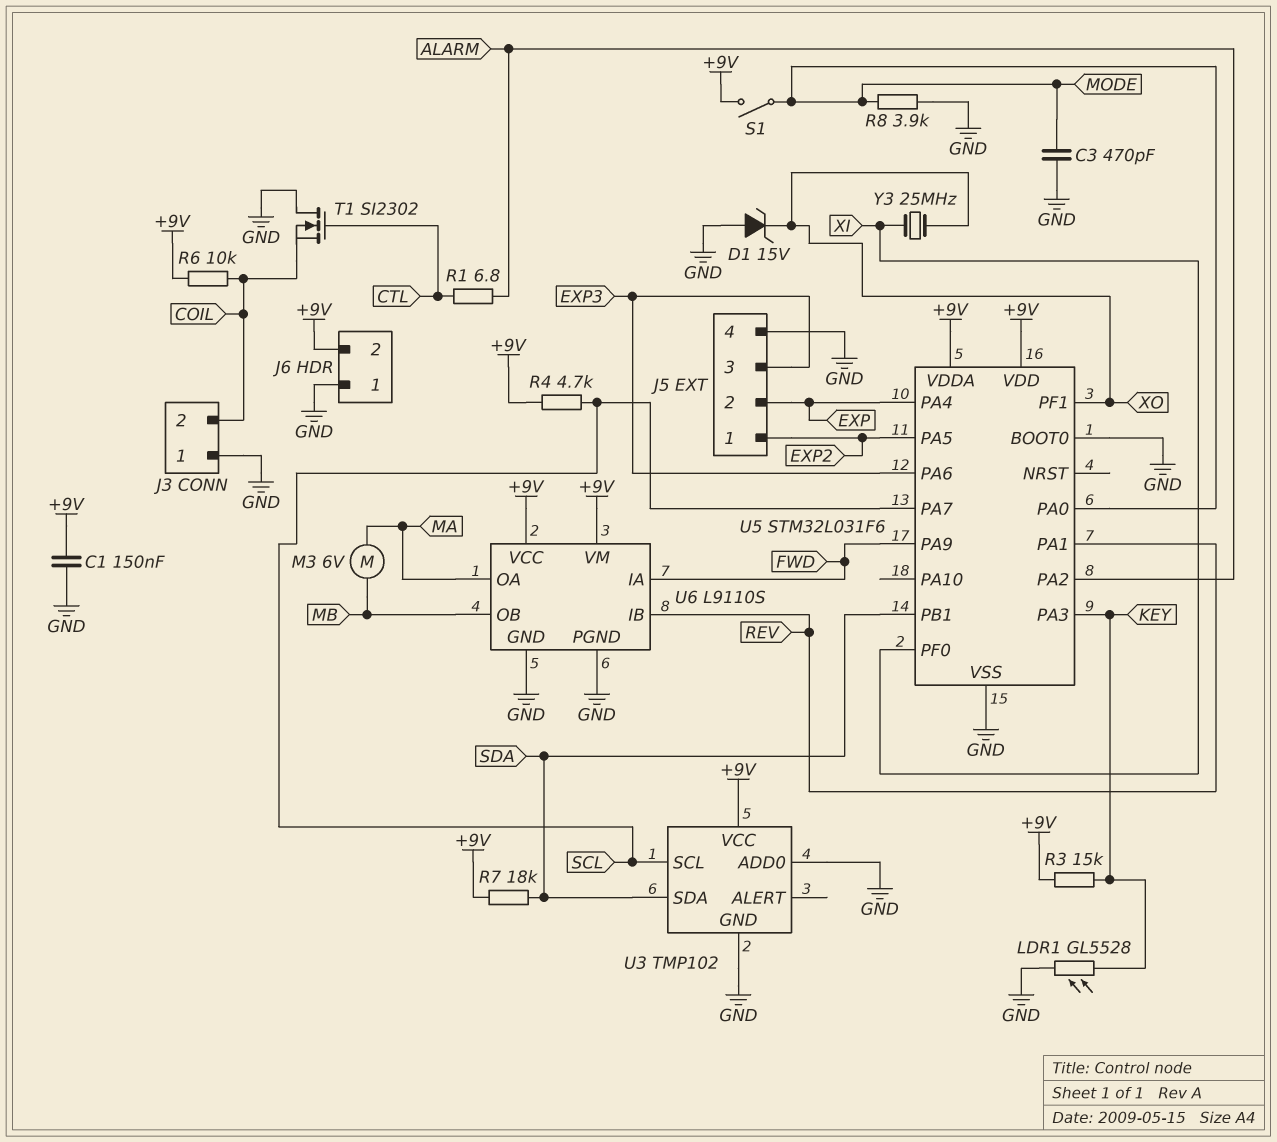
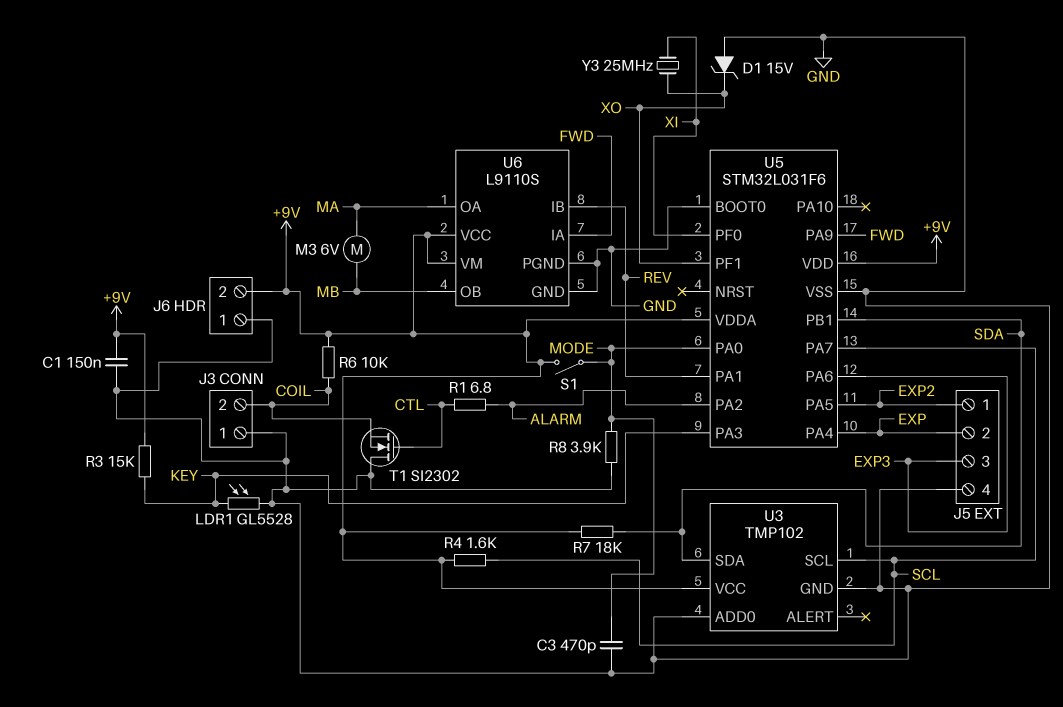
R4: 4.7k (+9V, SCL) -> 1.6k (+9V, SCL)

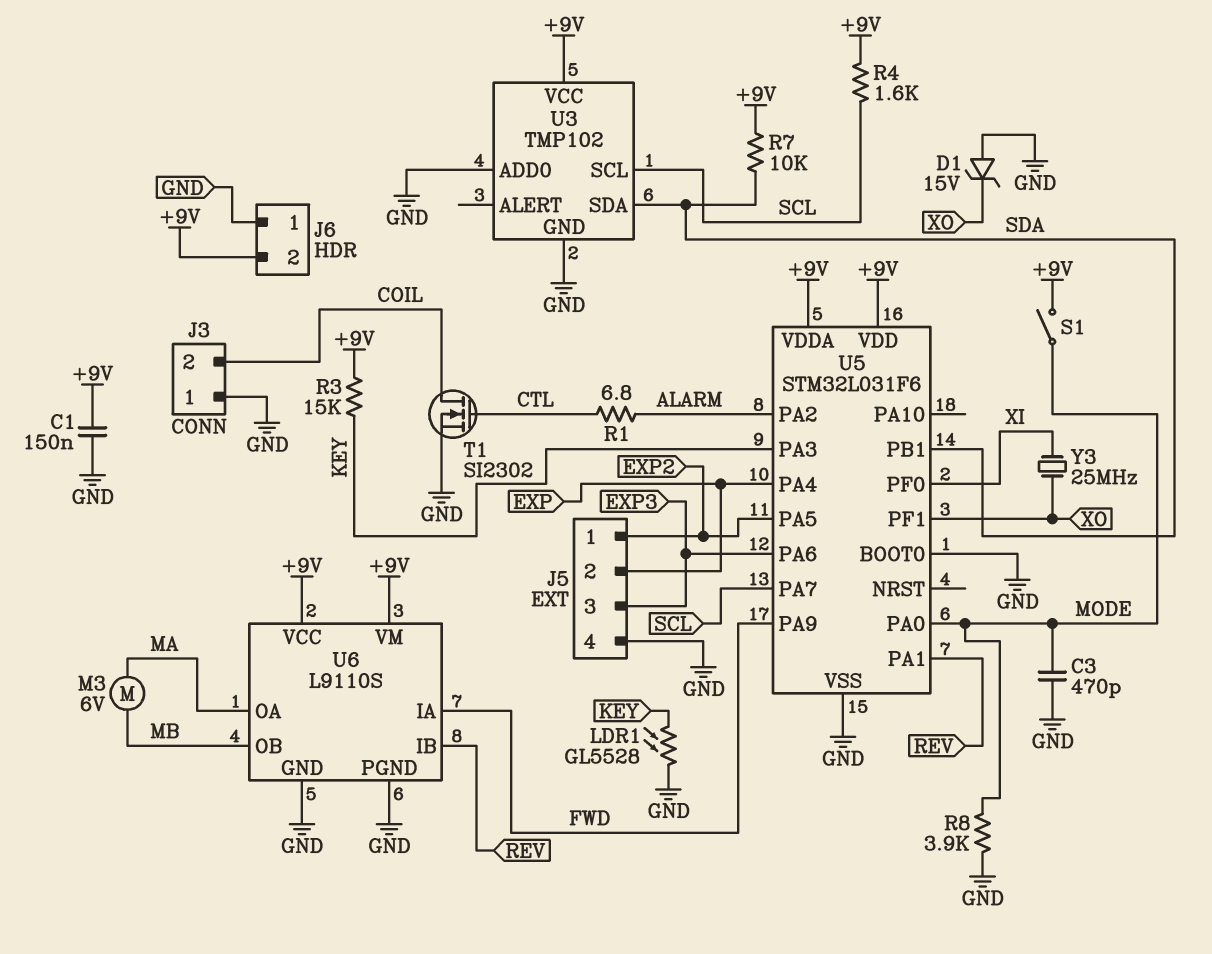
R6: 10k (+9V, COIL) -> none
R7: 18k (+9V, SDA) -> 10k (+9V, SDA)
T1: NMOS SI2302 (G CTL, D GND, S COIL) -> NMOS SI2302 (G CTL, D COIL, S GND)

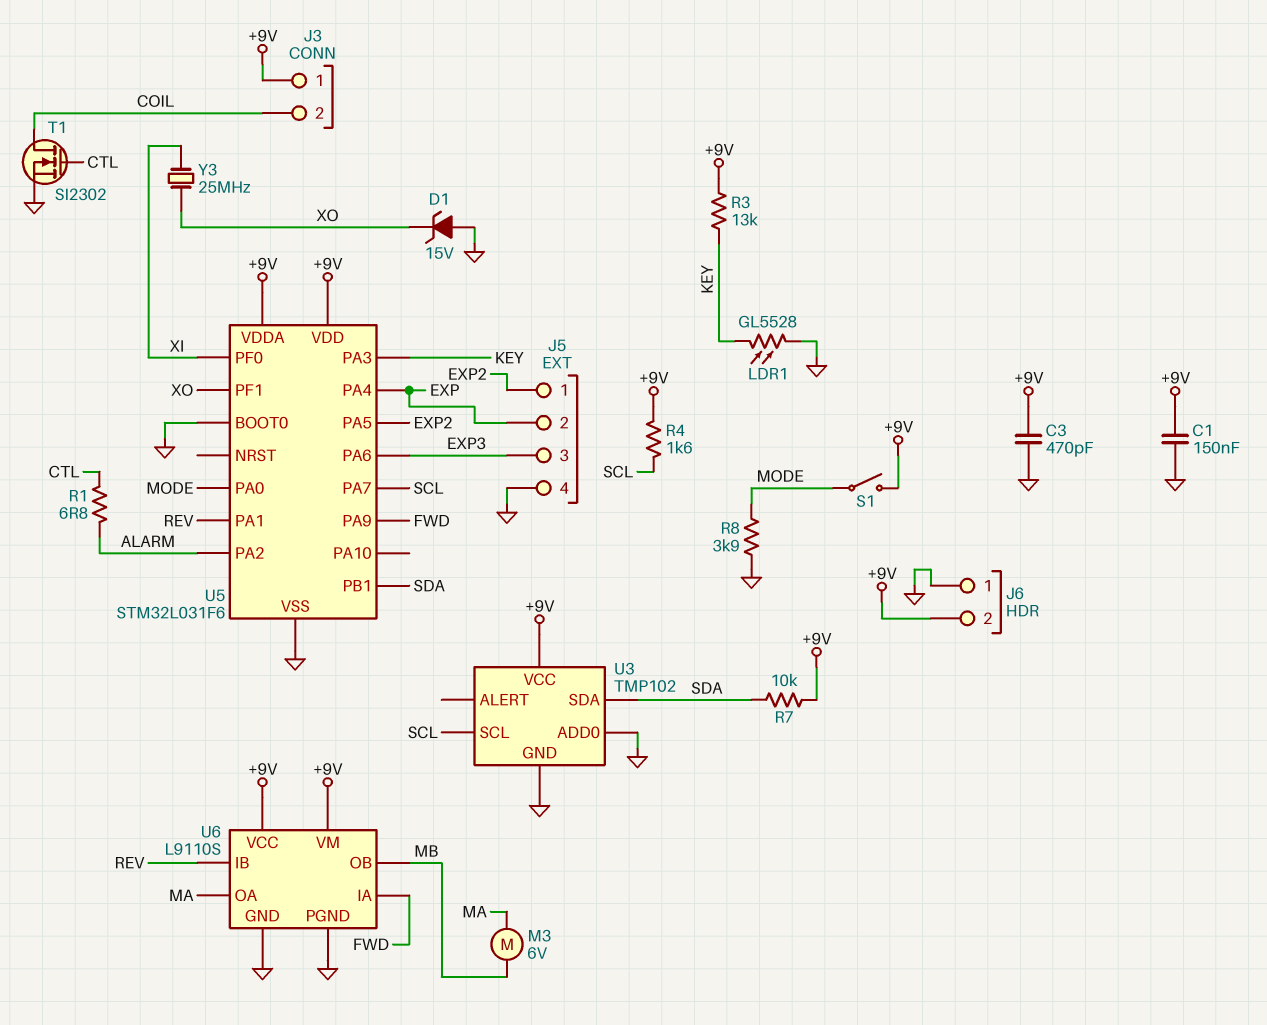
C3: 470pF (GND, MODE) -> 470pF (+9V, GND)
J3 pin 1: GND -> +9V
R3: 15k (+9V, KEY) -> 13k (+9V, KEY)

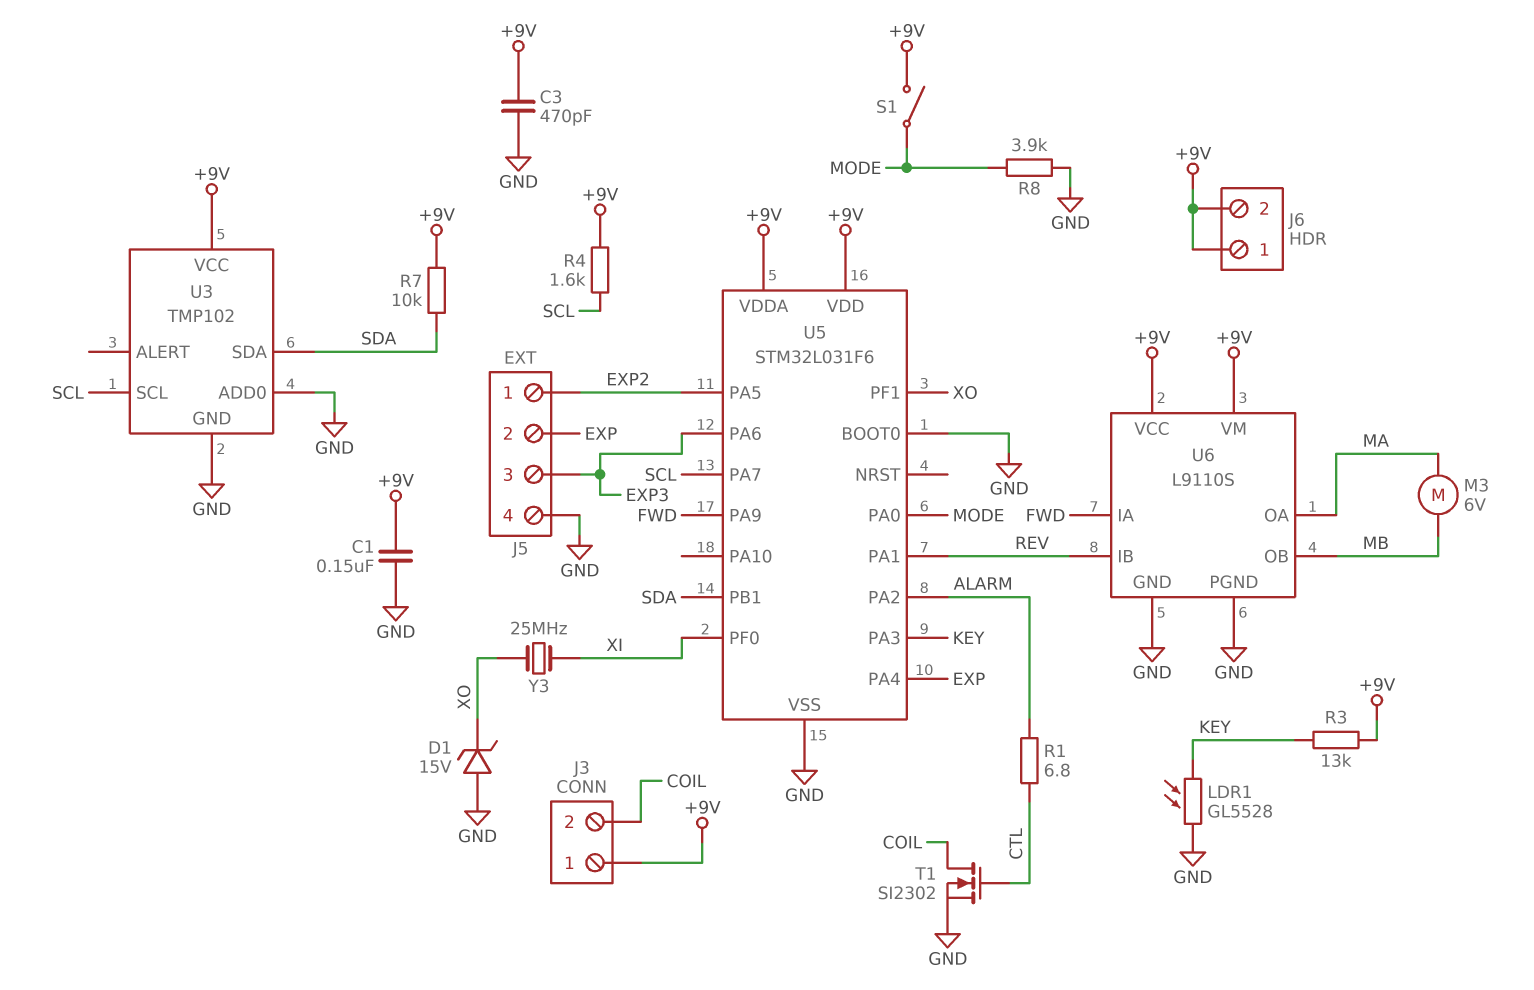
J6 pin 1: GND -> +9V

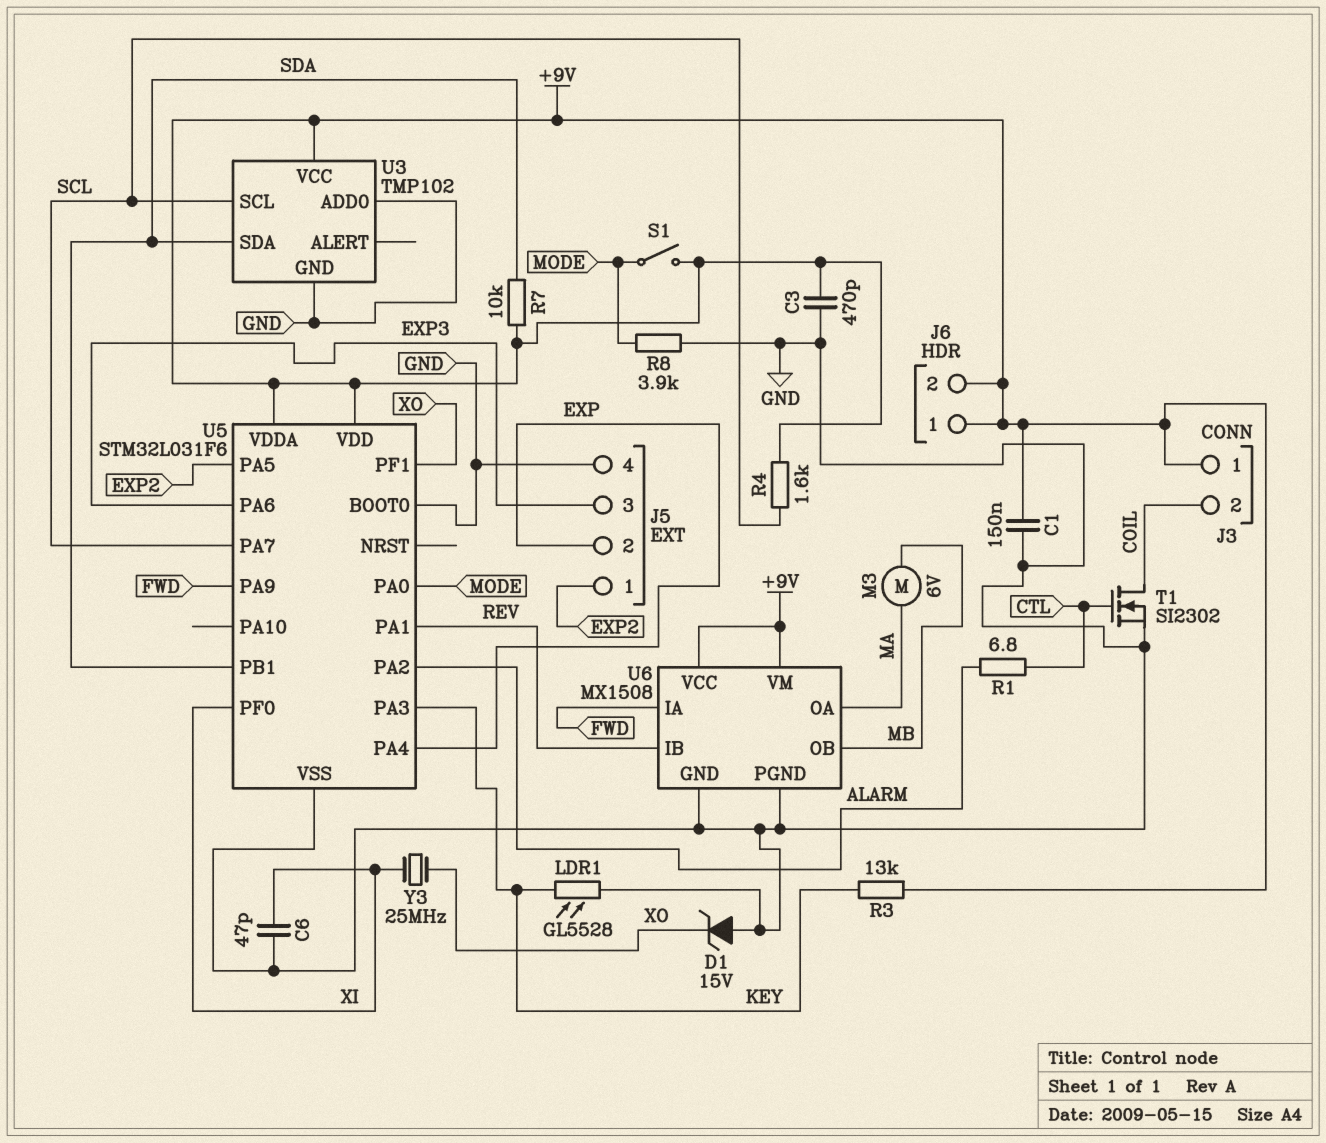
C6: none -> 47pF (GND, XI)
U6: L9110S -> MX1508

